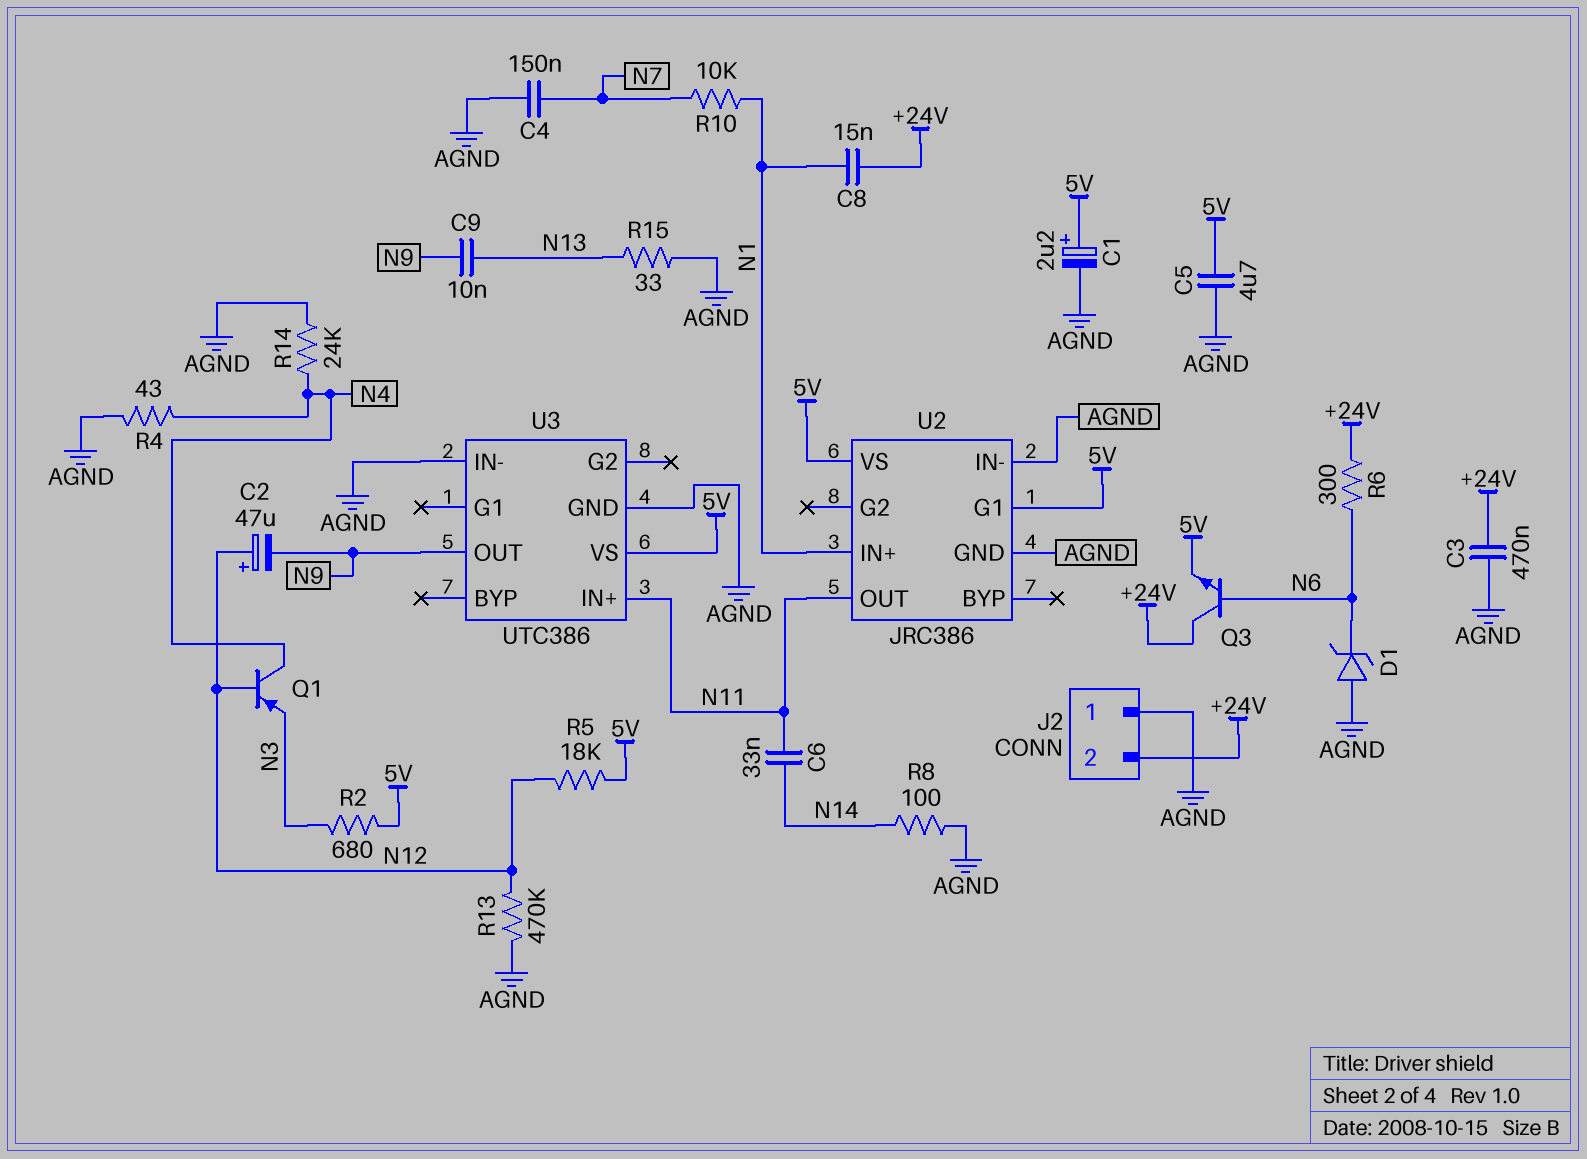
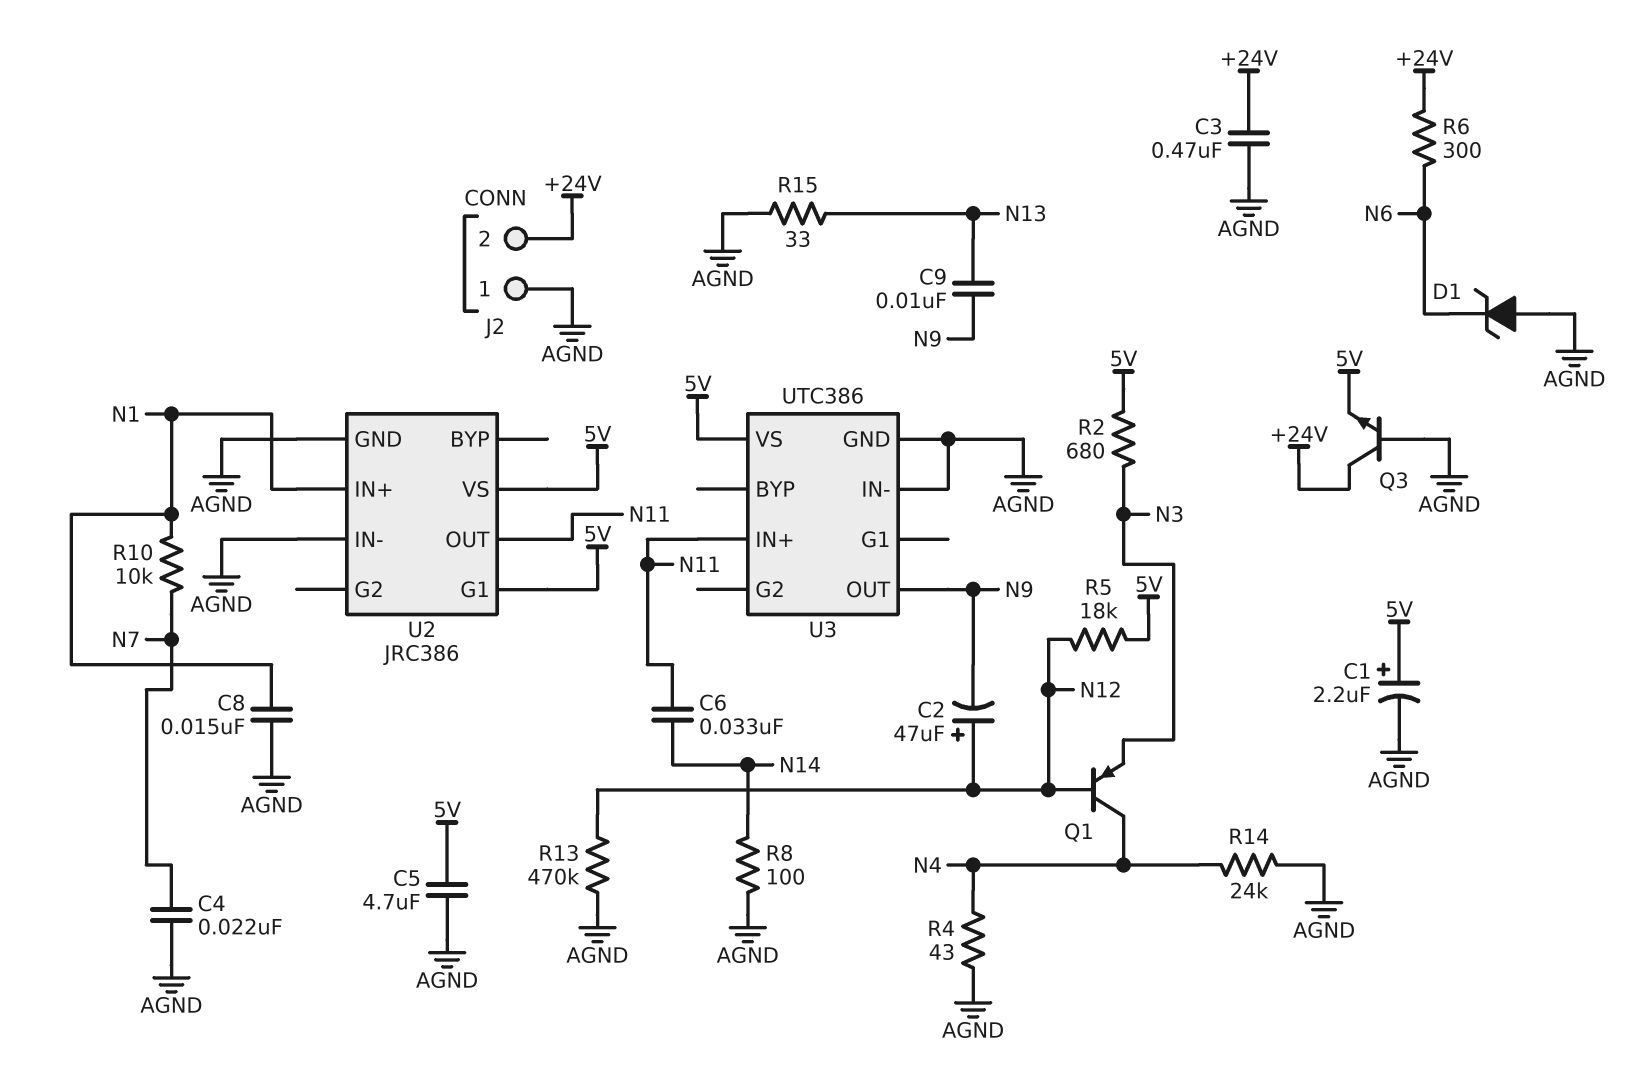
C4: 150nF (AGND, N7) -> 22nF (AGND, N7)
C8: 15nF (+24V, N1) -> 15nF (AGND, N1)
Q3: NPN (B N6, C +24V, E 5V) -> NPN (B AGND, C +24V, E 5V)

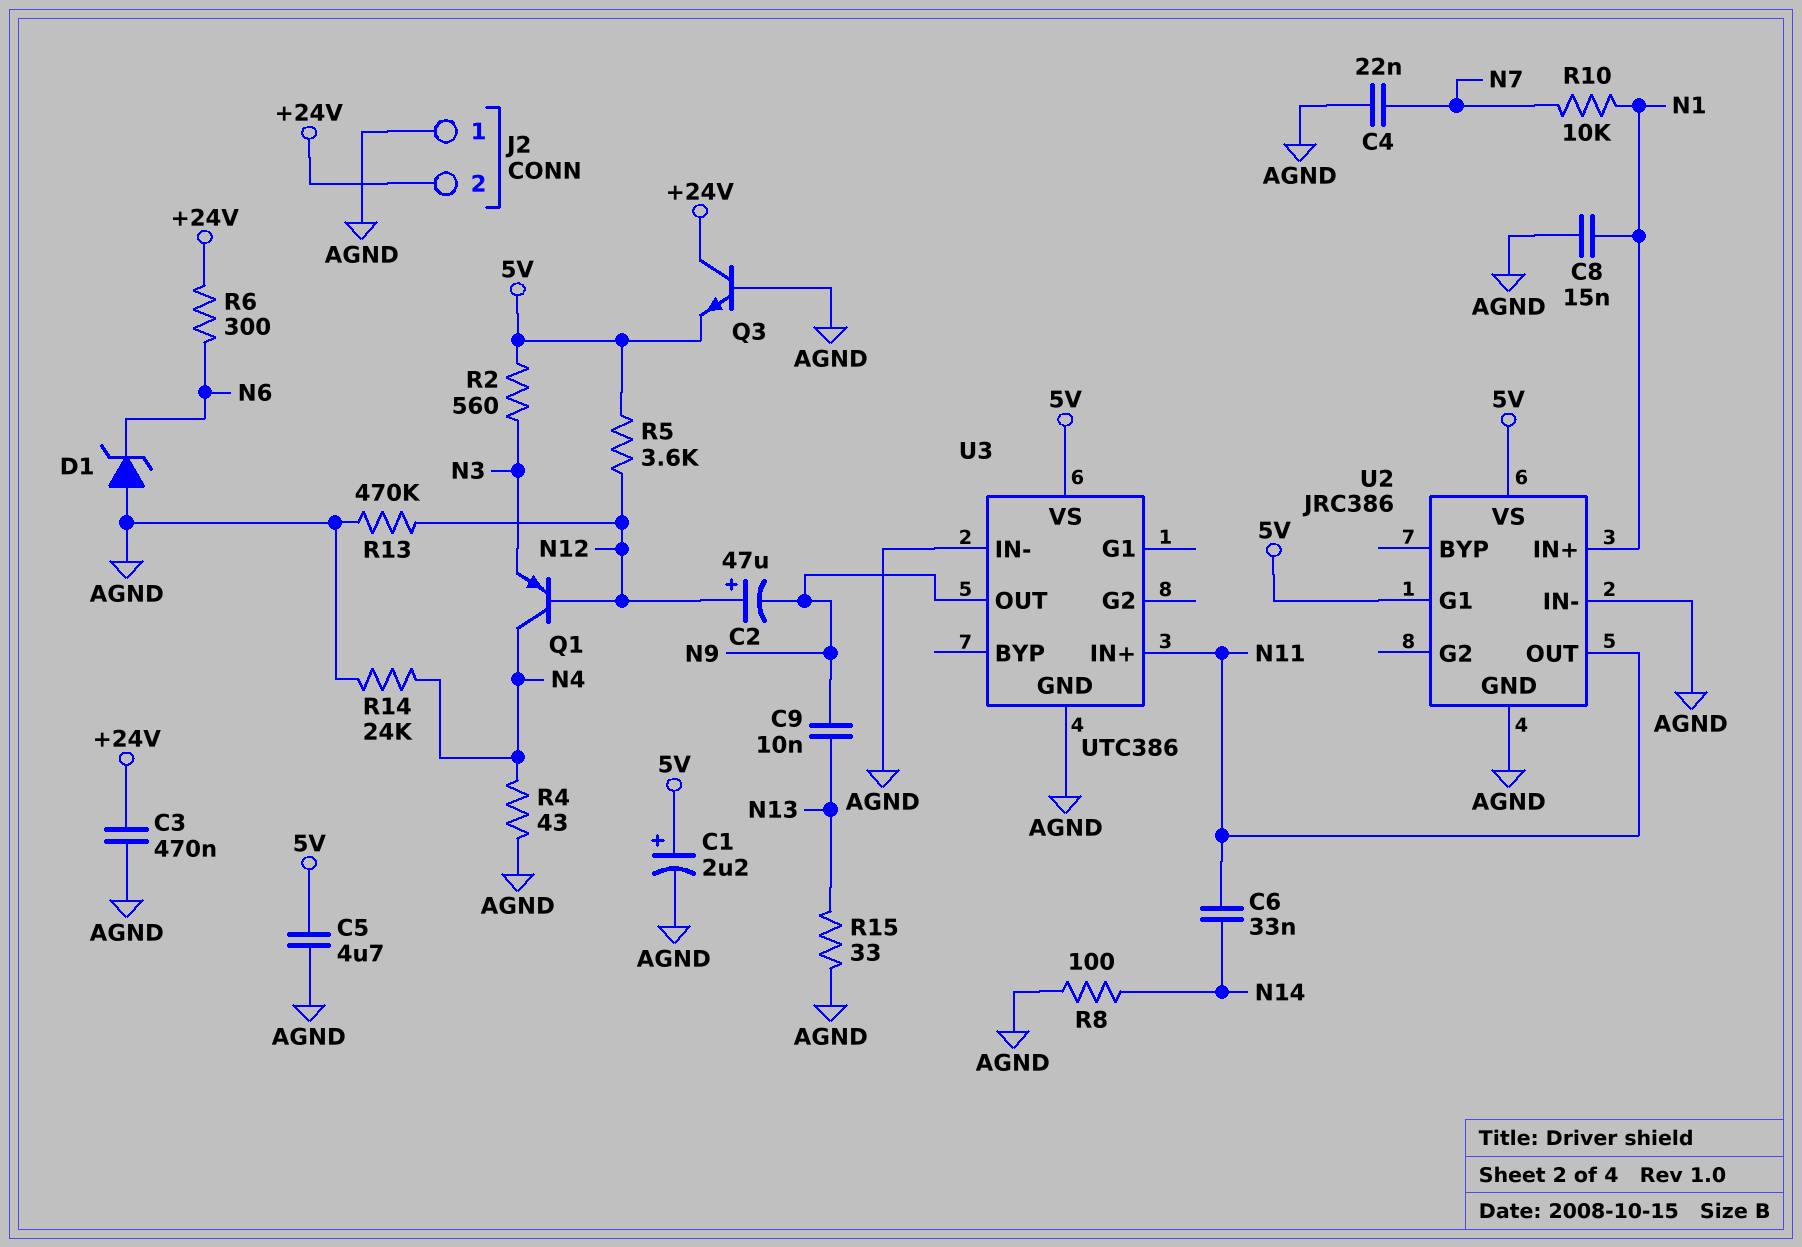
R2: 680 (5V, N3) -> 560 (5V, N3)
R5: 18k (5V, N12) -> 3.6k (5V, N12)

